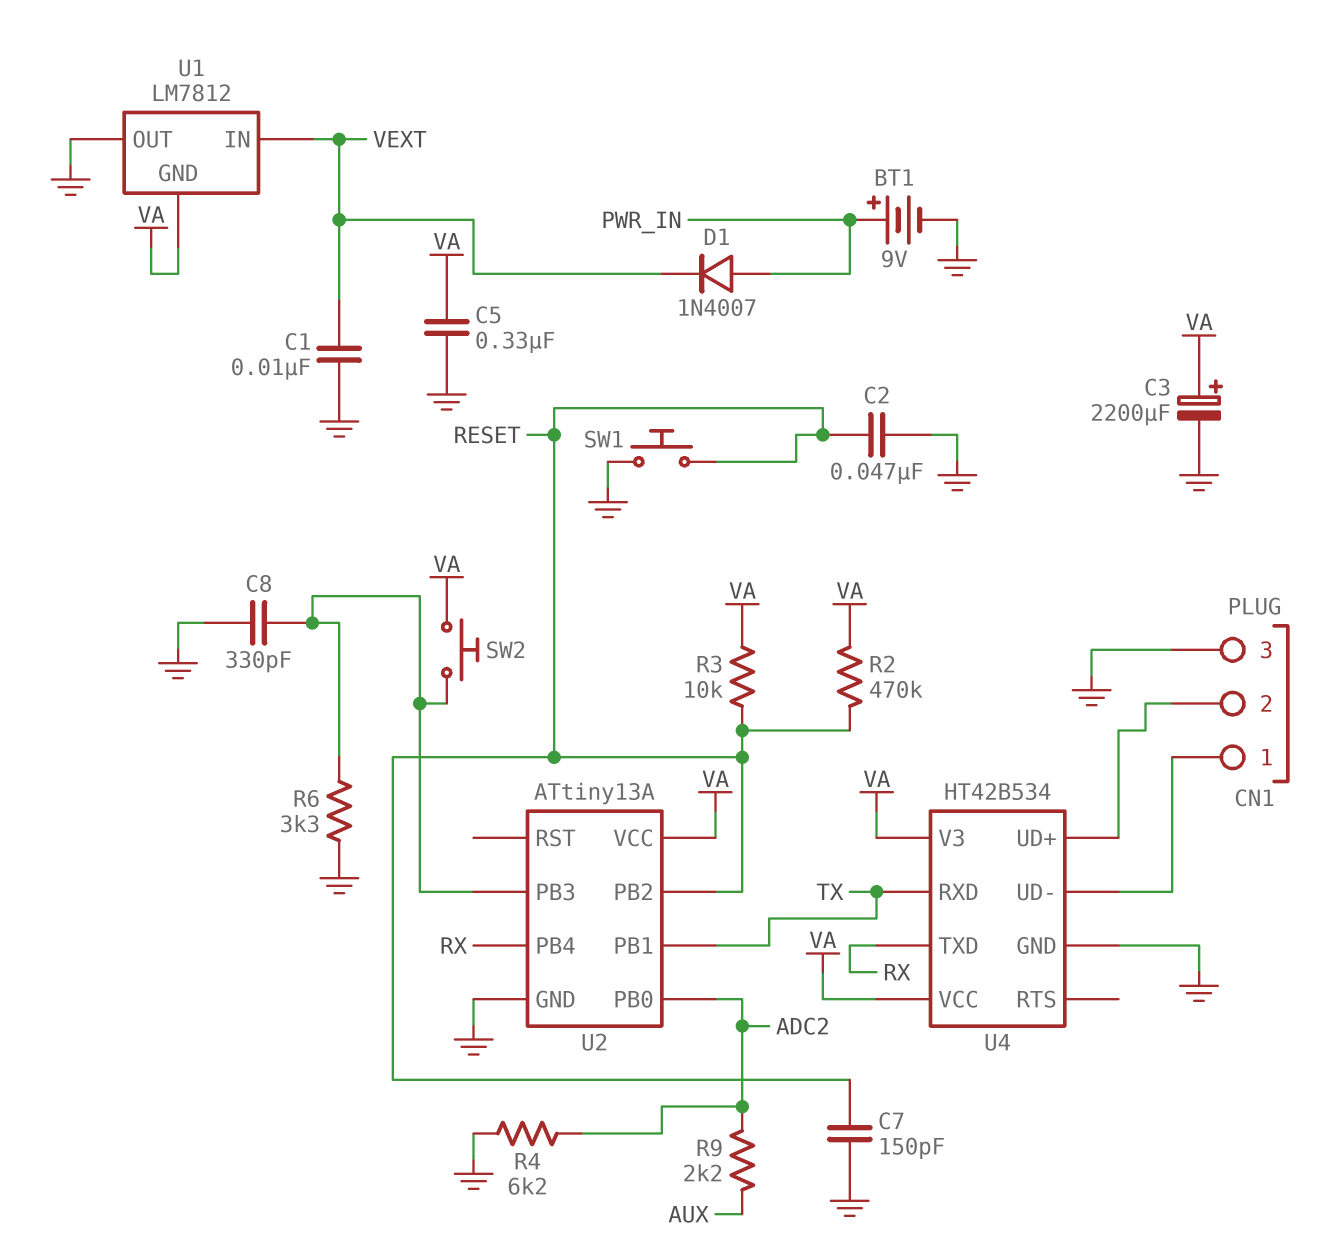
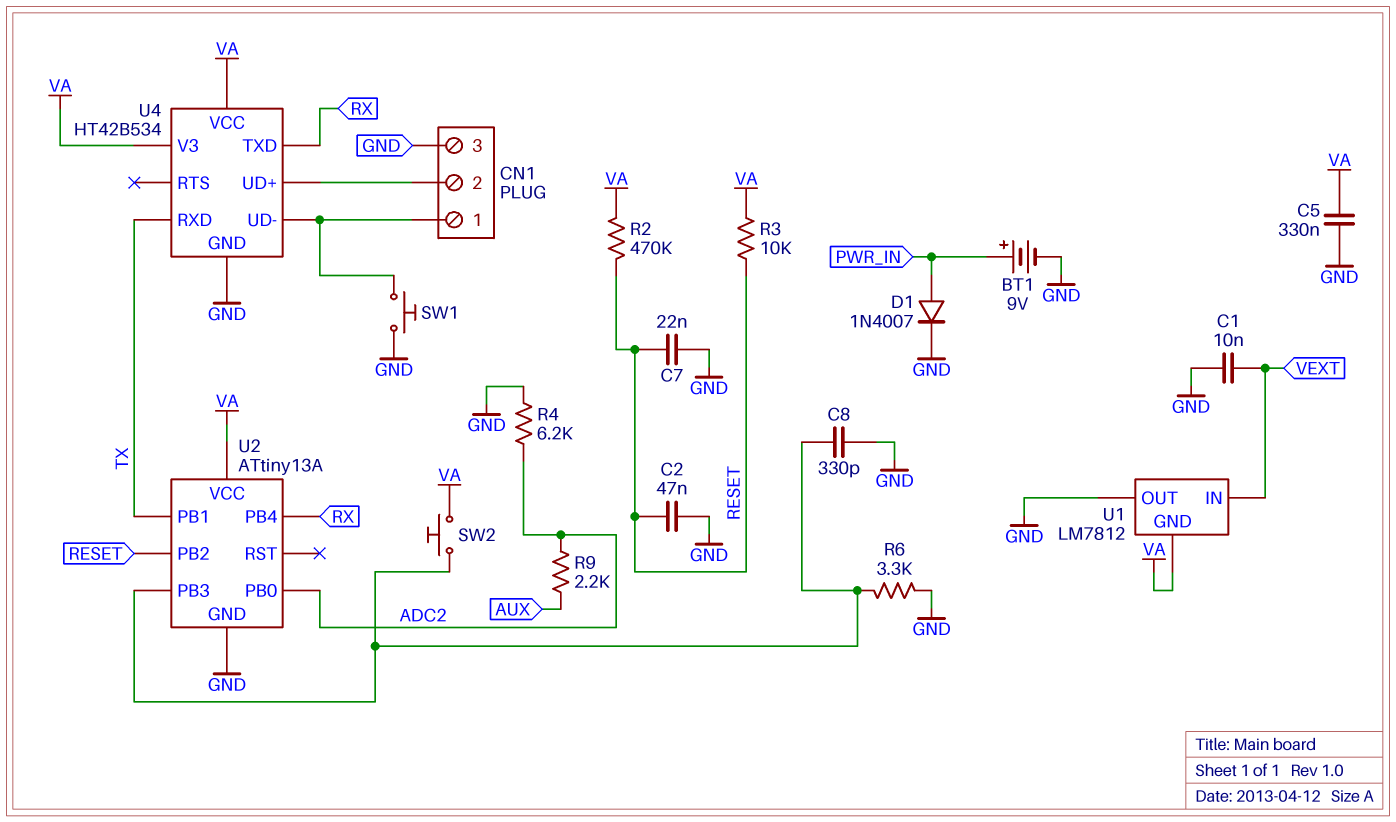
C3: 2200uF (plus VA, minus GND) -> none
C7: 150pF (GND, RESET) -> 22nF (GND, RESET)
D1: diode 1N4007 (A PWR_IN, K VEXT) -> diode 1N4007 (A PWR_IN, K GND)
SW1: button (GND, RESET) -> button (CN1/1, GND)

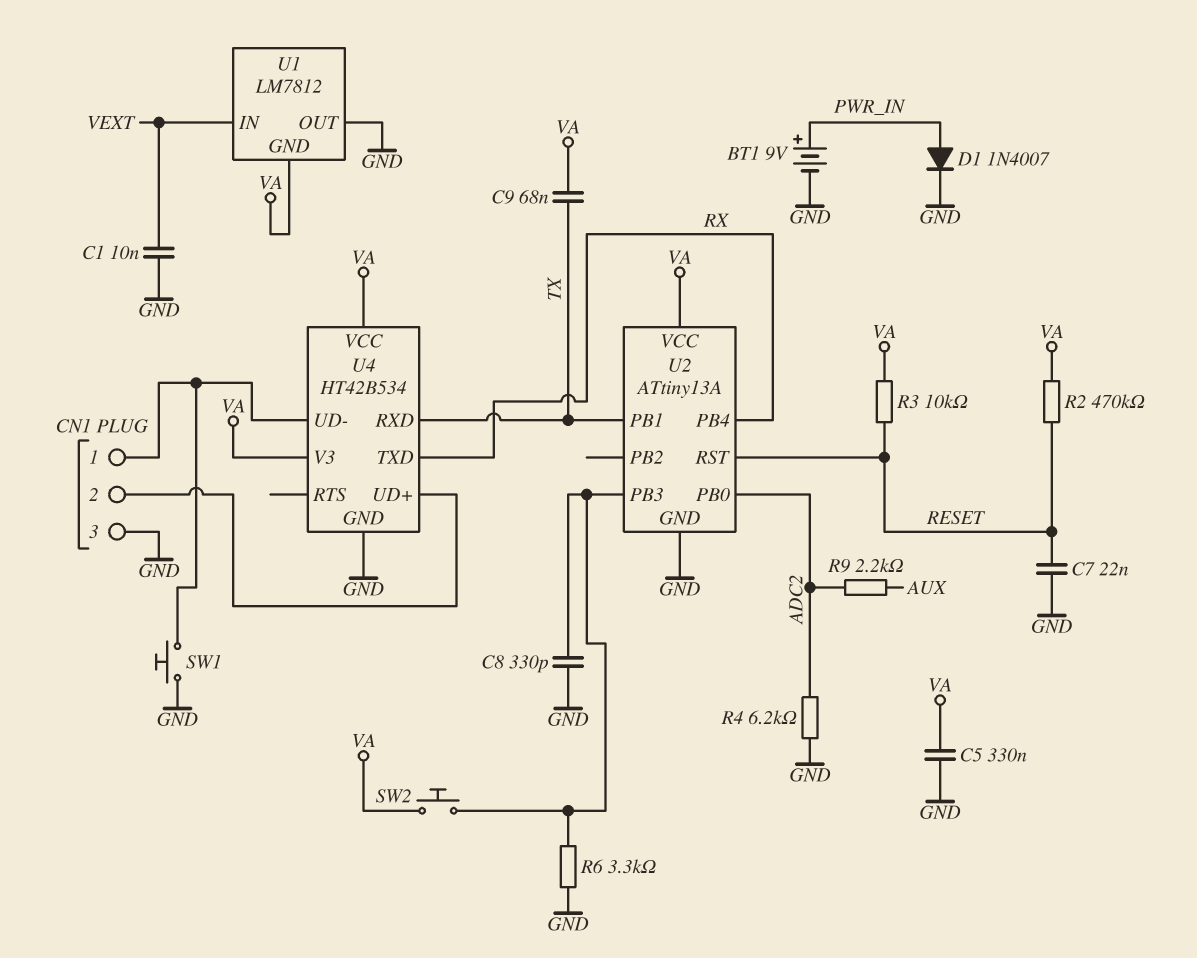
C2: 47nF (GND, RESET) -> none
C9: none -> 68nF (TX, VA)
U2 pin PB2: RESET -> none
U2 pin RST: none -> RESET

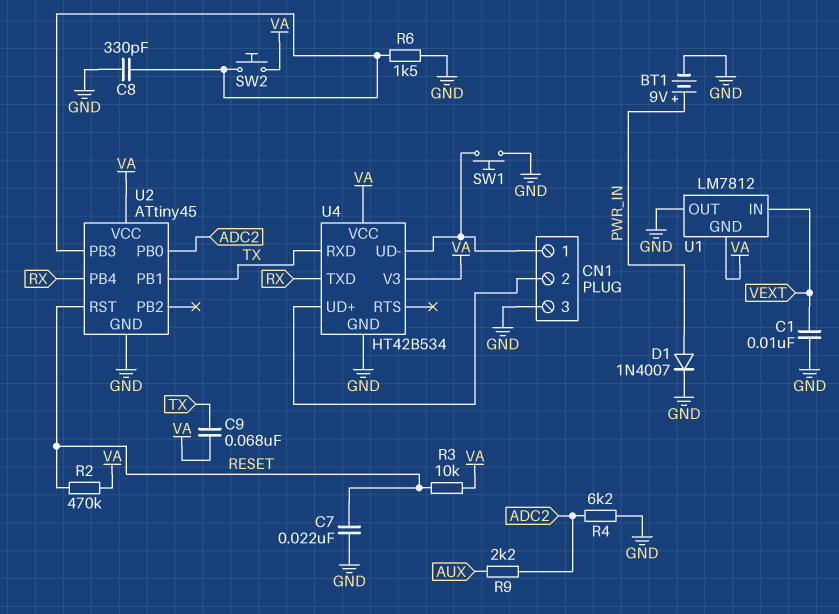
C5: 330nF (GND, VA) -> none
R6: 3.3k (GND, U2/PB3) -> 1.5k (GND, U2/PB3)
U2: ATtiny13A -> ATtiny45

